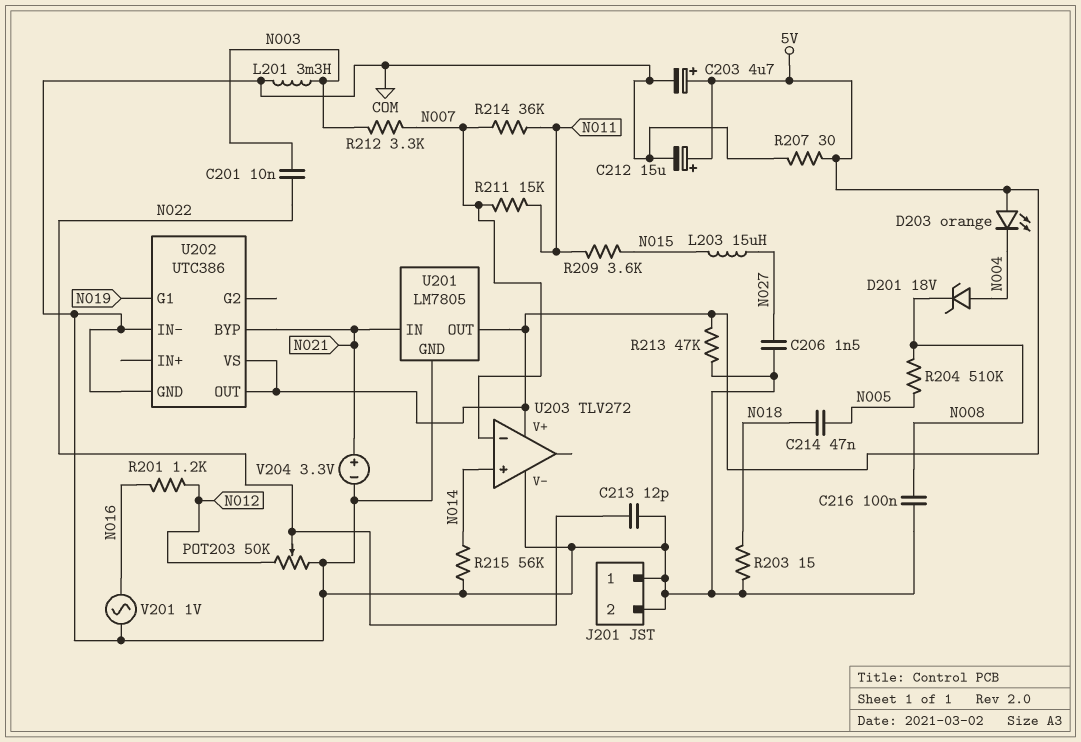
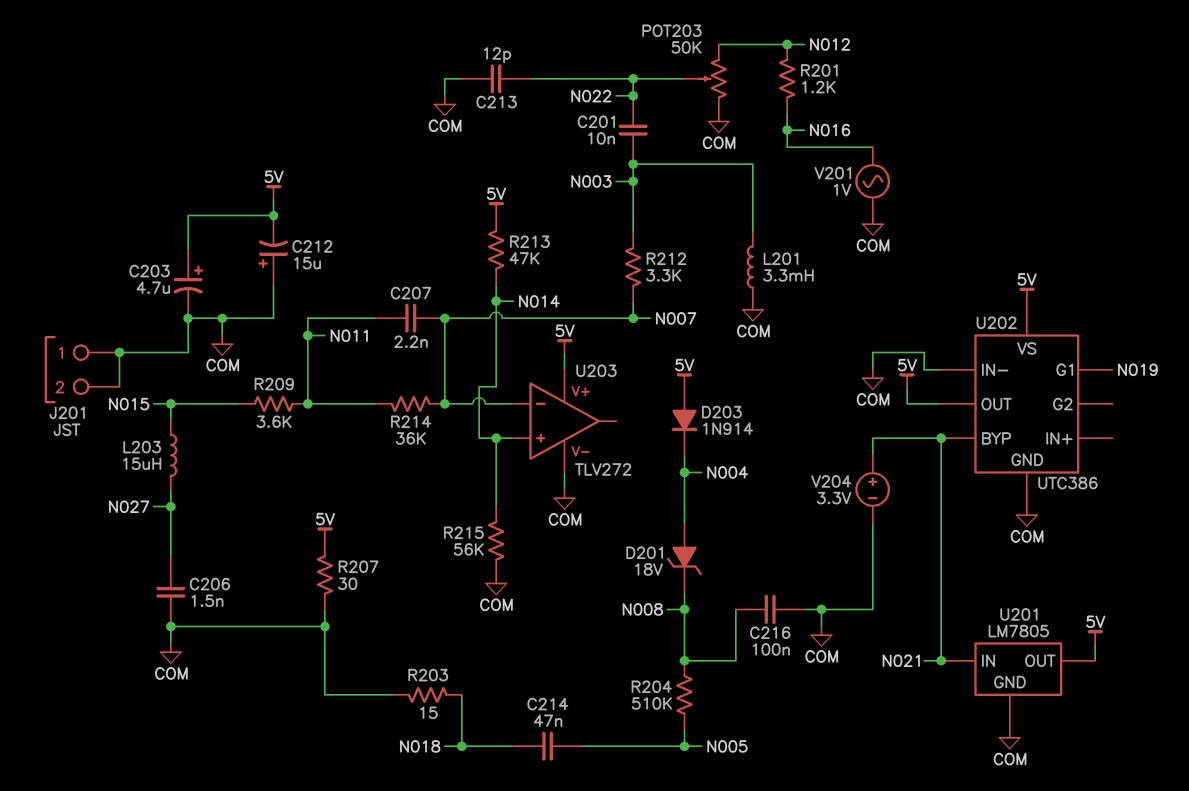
C207: none -> 2.2nF (N007, N011)
C212: 15uF (plus 5V, minus COM) -> 15uF (plus COM, minus 5V)
D203: LED orange (A 5V, K N004) -> diode 1N914 (A 5V, K N004)
R211: 15k (N007, N011) -> none
R213: 47k (5V, COM) -> 47k (5V, N014)

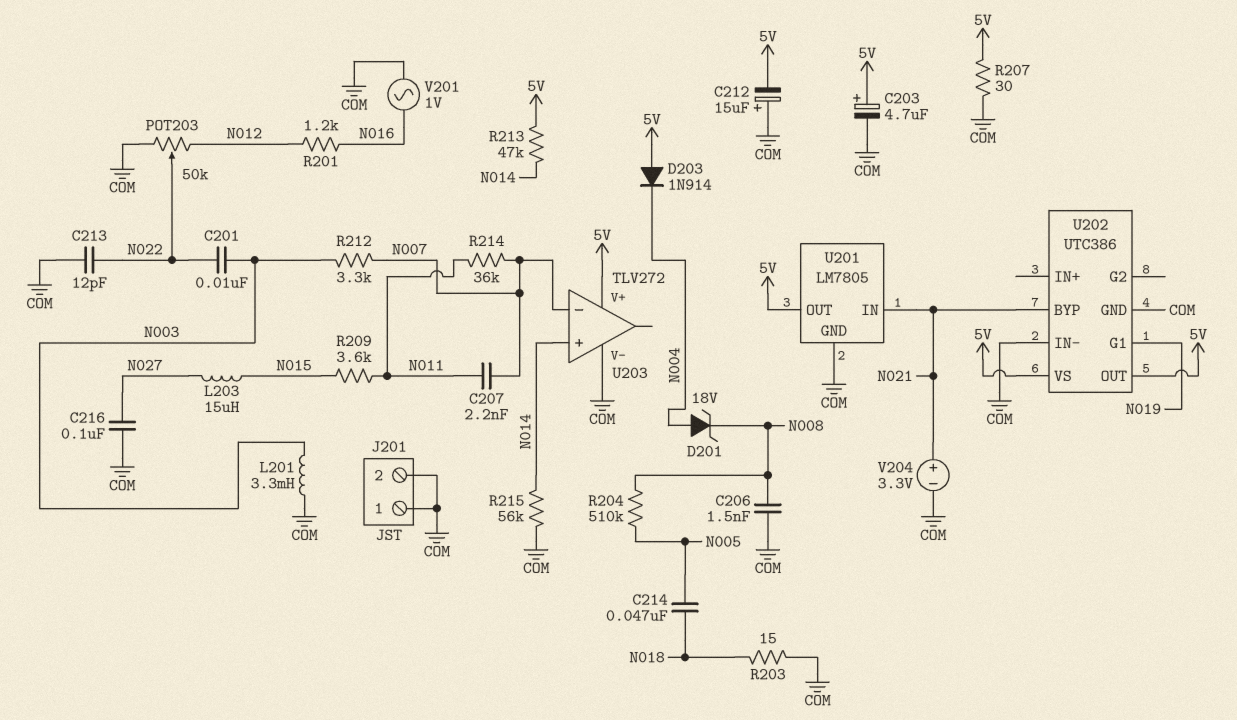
C206: 1.5nF (COM, N027) -> 1.5nF (COM, N008)
C216: 100nF (COM, N008) -> 100nF (COM, N027)

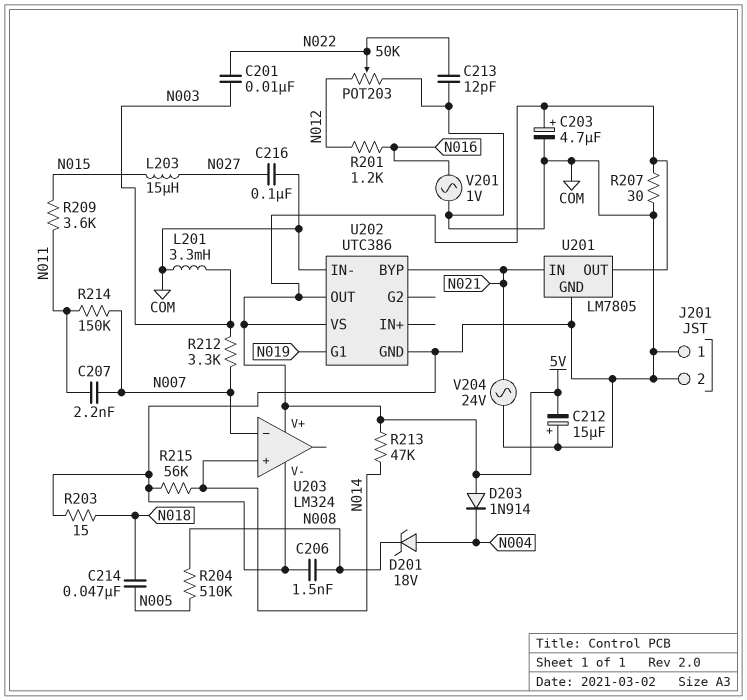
R214: 36k (N007, N011) -> 150k (N007, N011)
U203: TLV272 -> LM324
V204: 3.3V (plus N021, minus COM) -> AC 24V (COM, N021)

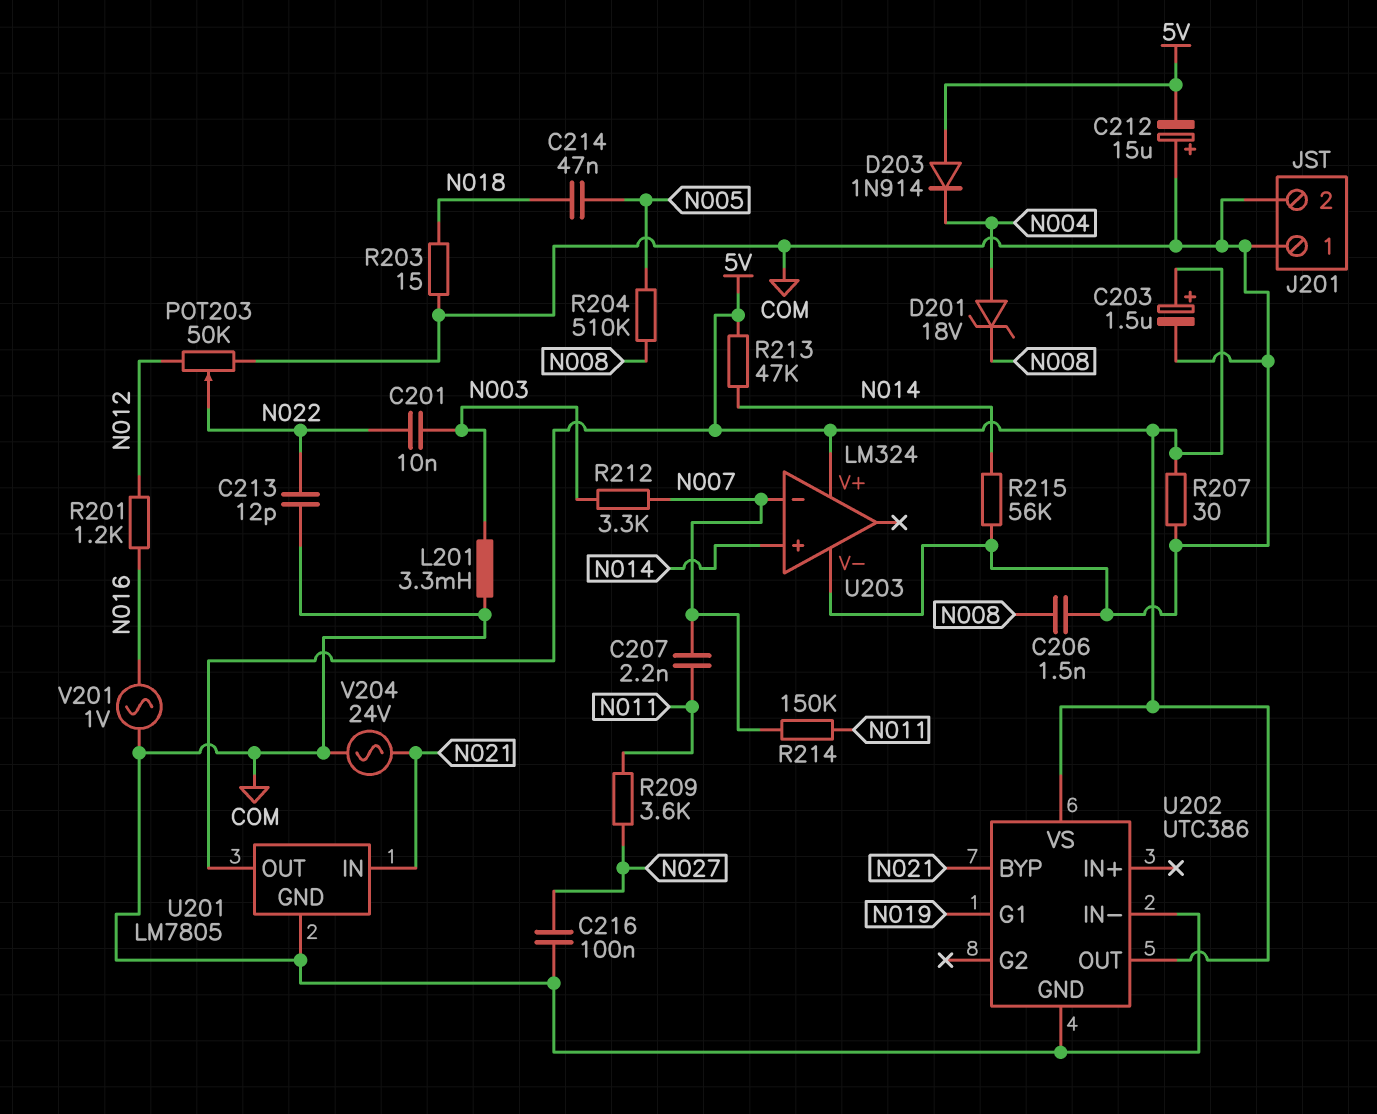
C203: 4.7uF (plus 5V, minus COM) -> 1.5uF (plus 5V, minus COM)
L203: 15uH (N015, N027) -> none
R209: 3.6k (N011, N015) -> 3.6k (N011, N027)

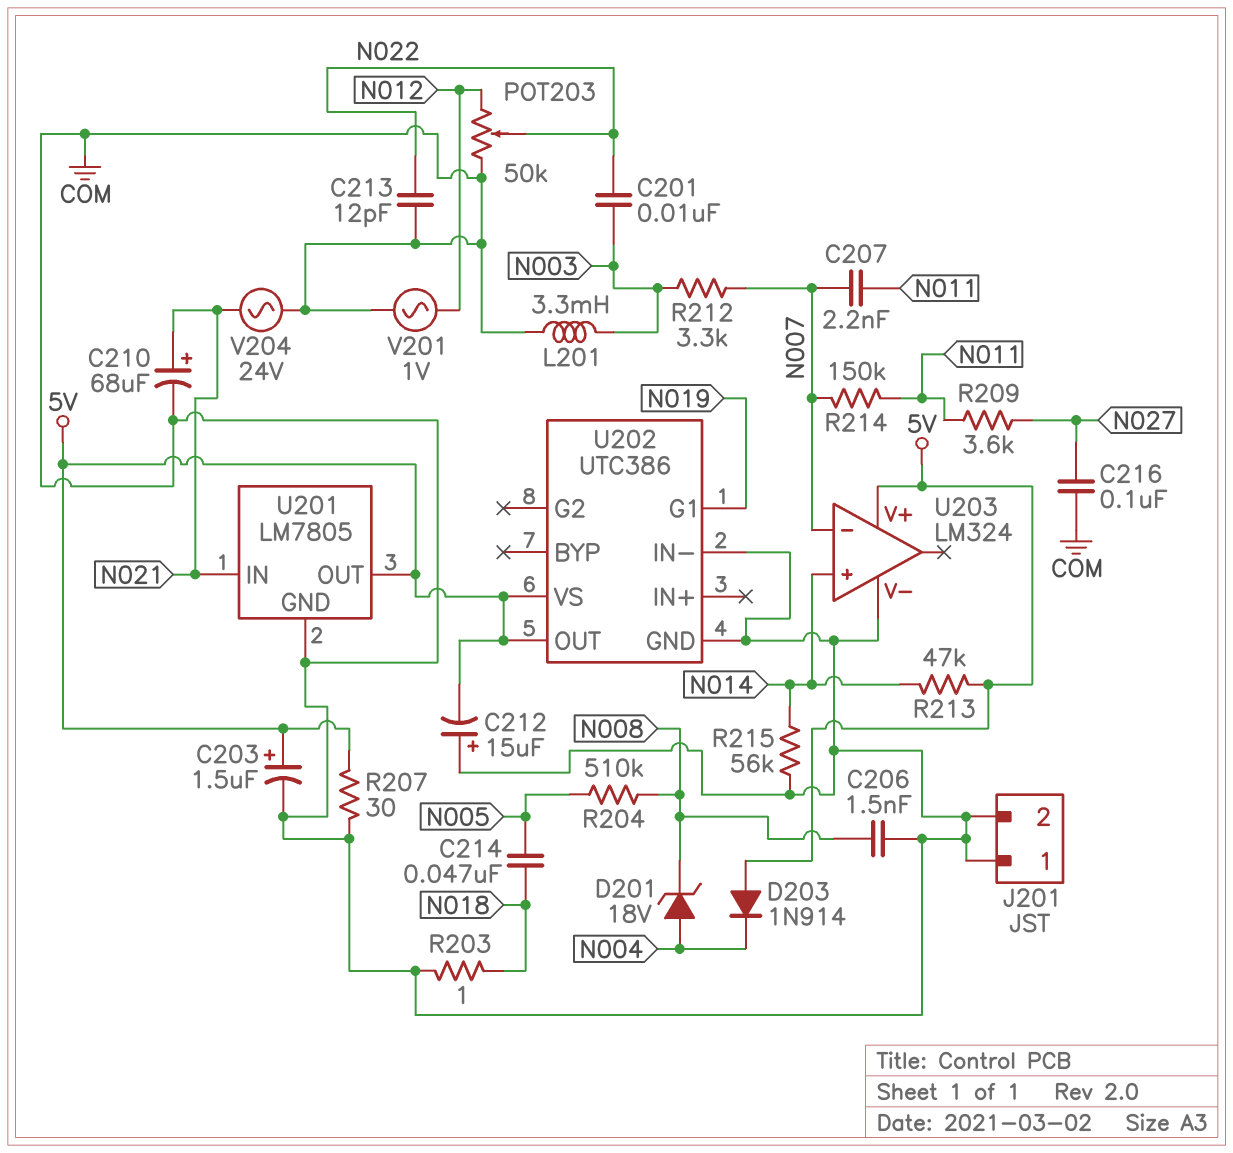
C210: none -> 68uF (plus N021, minus COM)
R201: 1.2k (N012, N016) -> none
R203: 15 (COM, N018) -> 1 (COM, N018)
U202 pin BYP: N021 -> none
V201: AC 1V (COM, N016) -> AC 1V (COM, N012)

